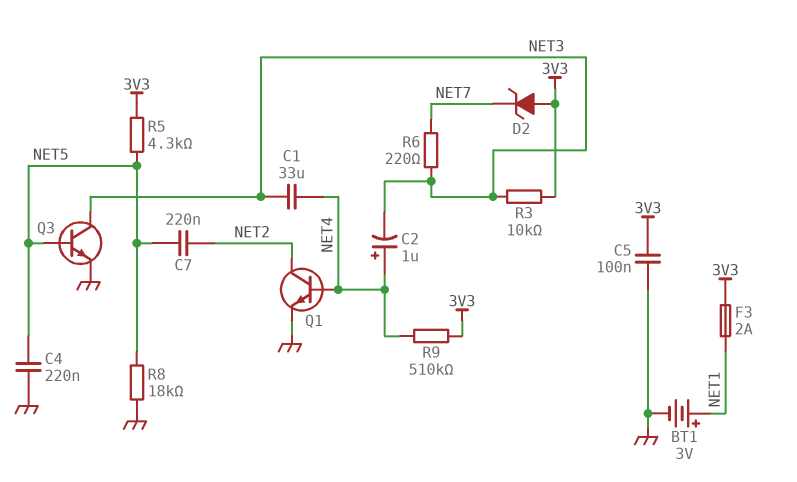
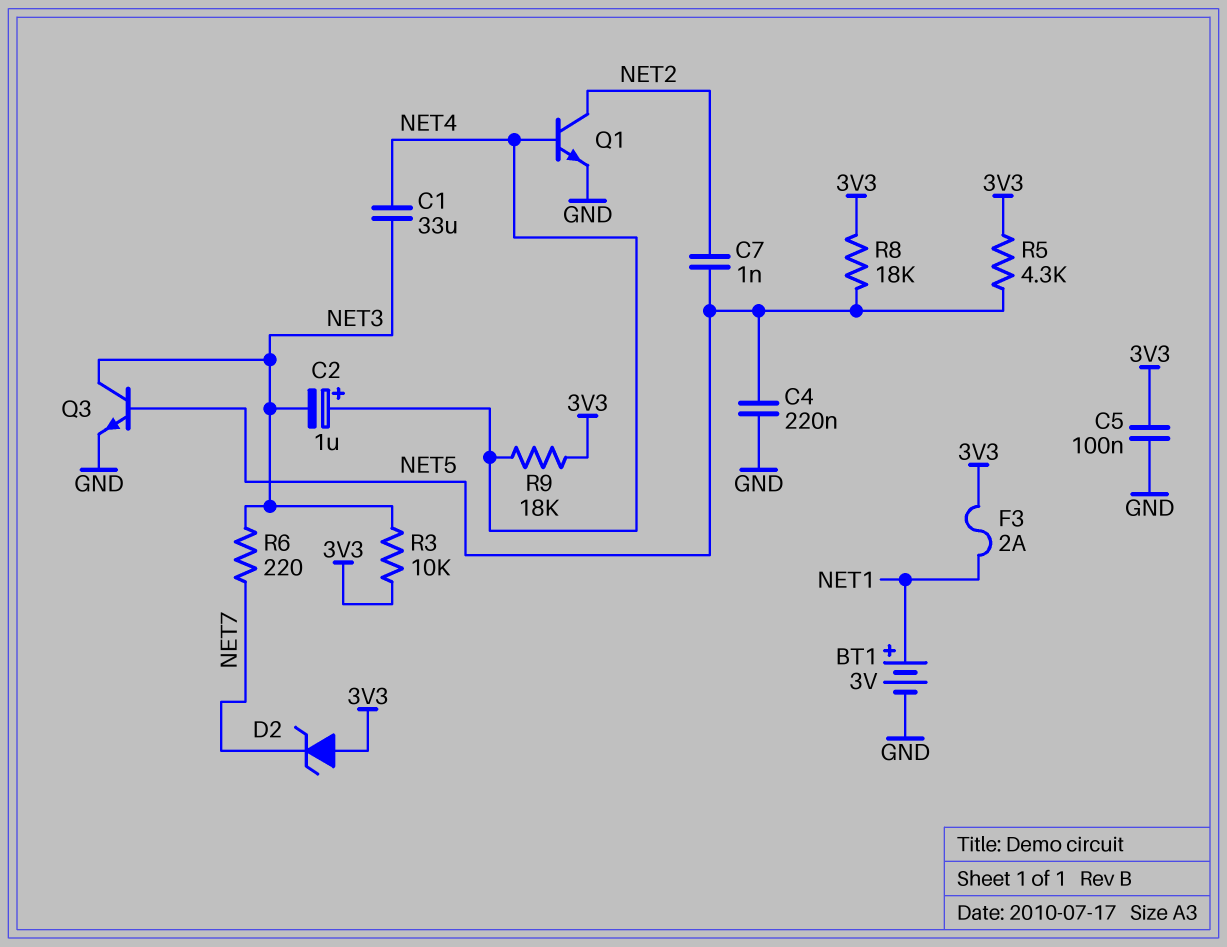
C7: 220nF (NET2, NET5) -> 1nF (NET2, NET5)
R8: 18k (GND, NET5) -> 18k (3V3, NET5)
R9: 510k (3V3, NET4) -> 18k (3V3, NET4)

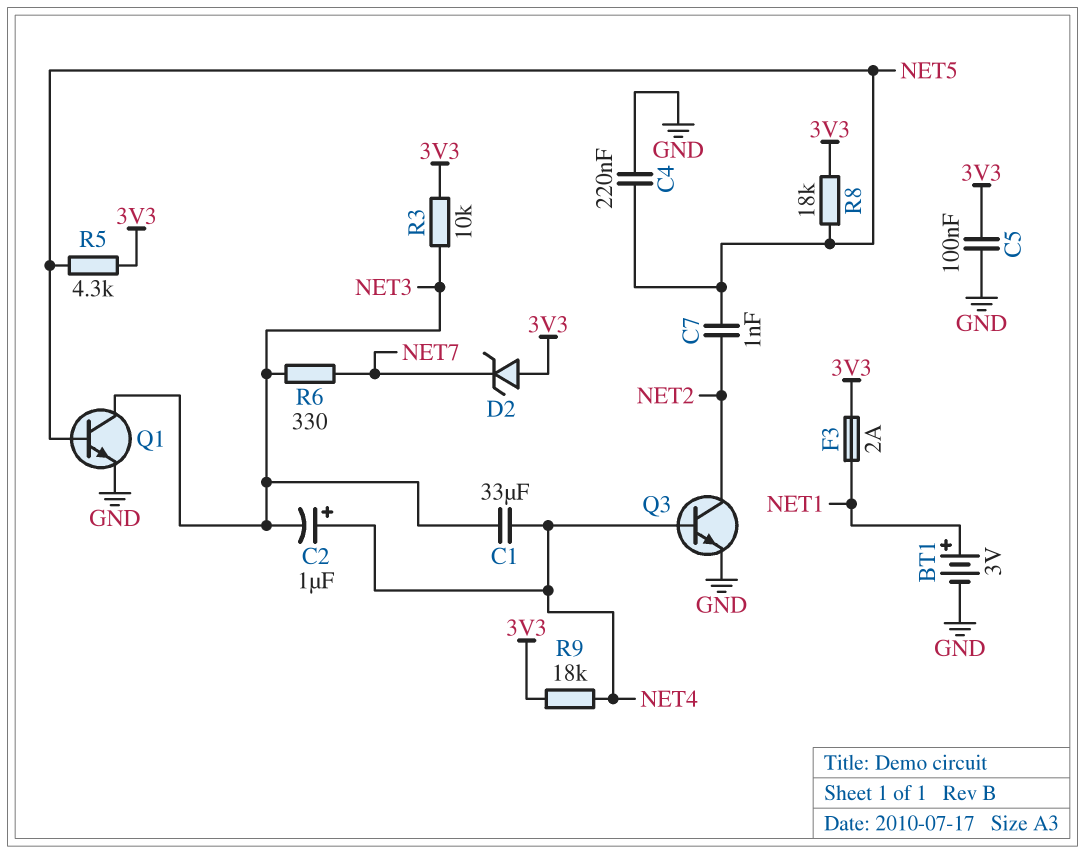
Q1: NPN (B NET4, C NET2, E GND) -> NPN (B NET5, C NET3, E GND)
Q3: NPN (B NET5, C NET3, E GND) -> NPN (B NET4, C NET2, E GND)
R6: 220 (NET3, NET7) -> 330 (NET3, NET7)

